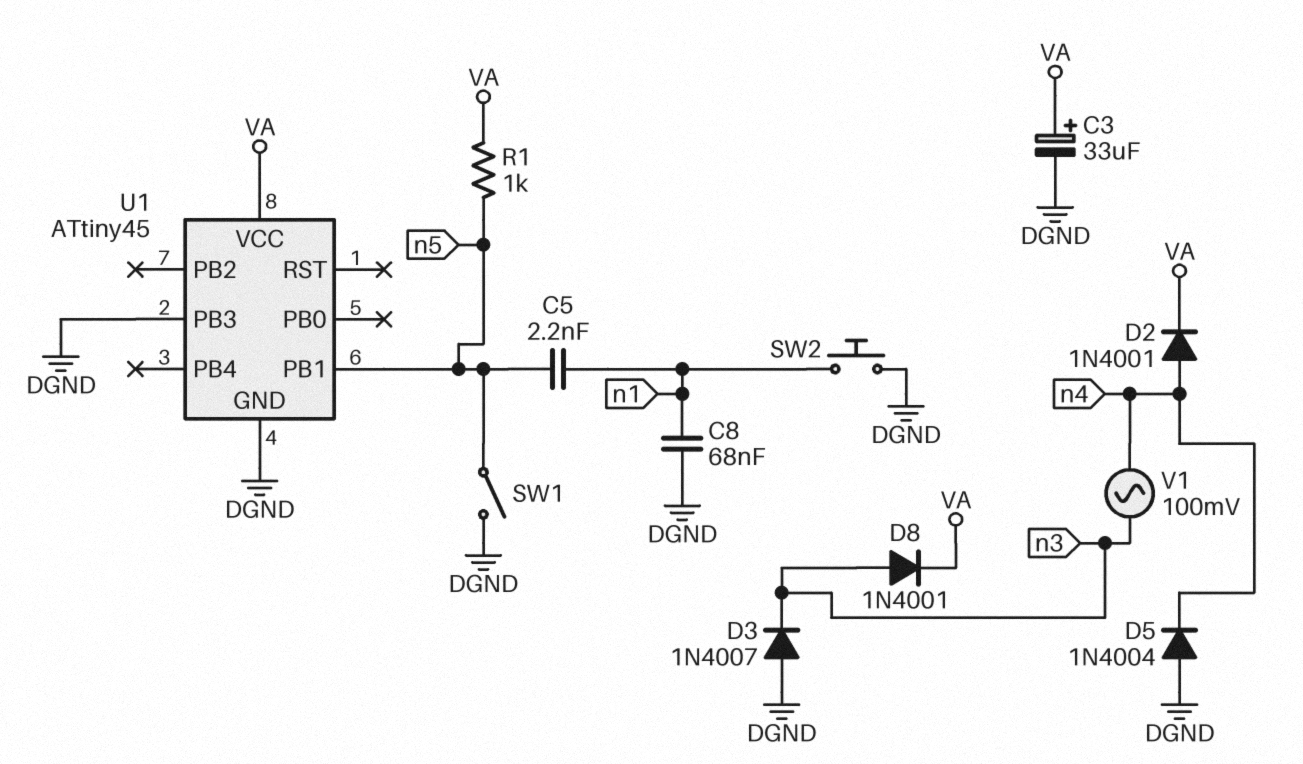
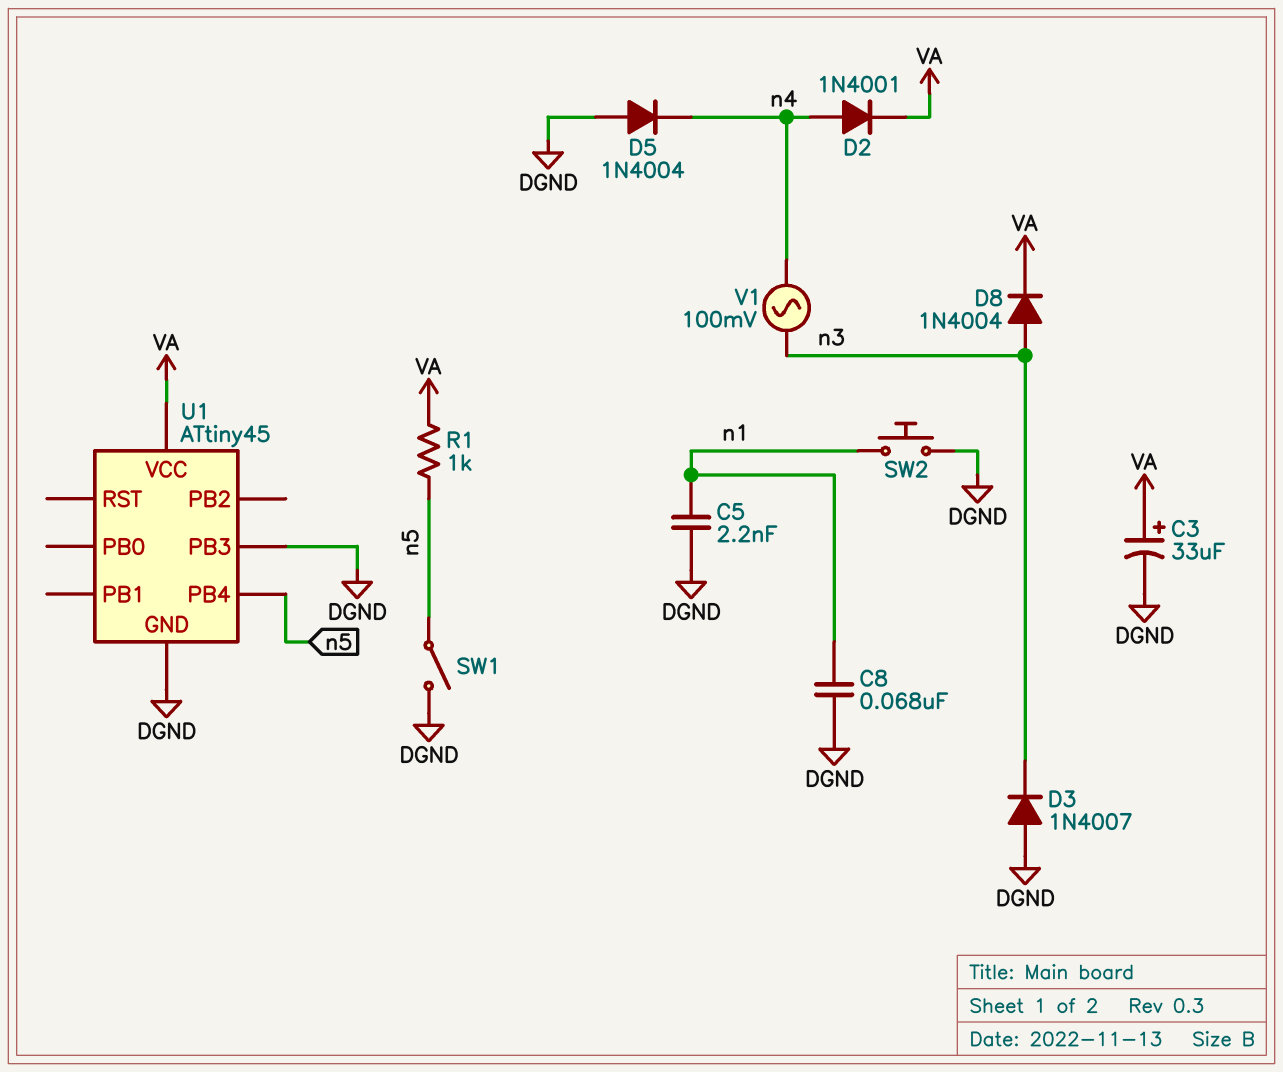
C5: 2.2nF (n1, n5) -> 2.2nF (DGND, n1)
D8: diode 1N4001 (A n3, K VA) -> diode 1N4004 (A n3, K VA)
U1 pin PB1: n5 -> none
U1 pin PB4: none -> n5

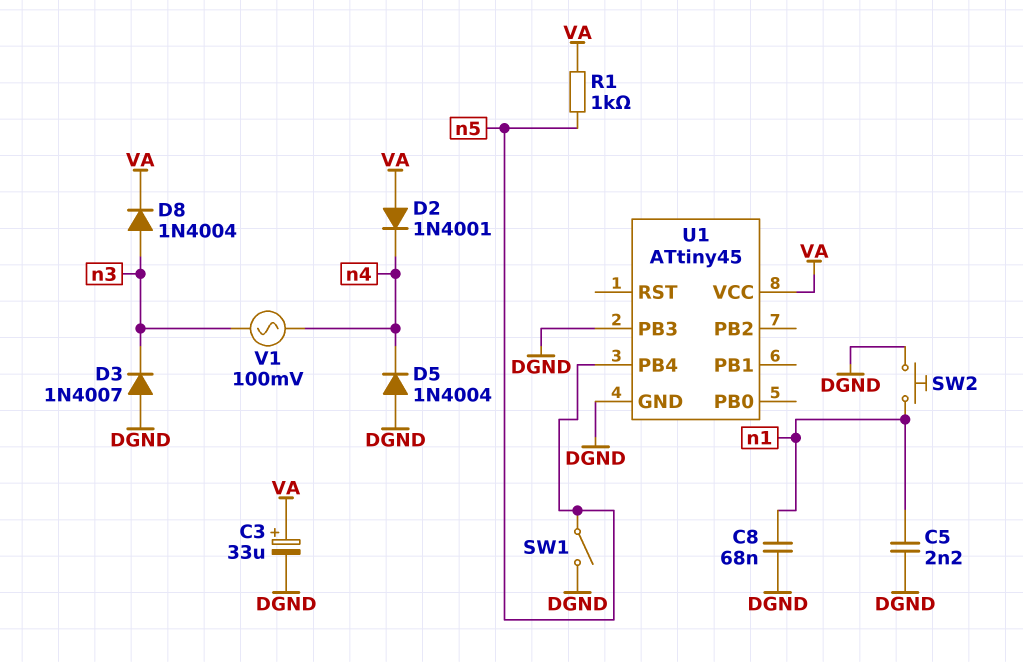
D2: diode 1N4001 (A n4, K VA) -> diode 1N4001 (A VA, K n4)

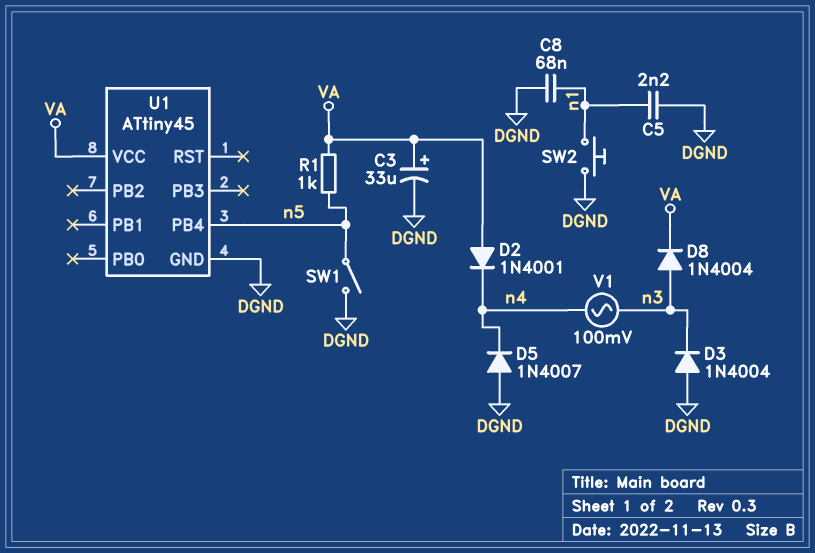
D3: diode 1N4007 (A DGND, K n3) -> diode 1N4004 (A DGND, K n3)
D5: diode 1N4004 (A DGND, K n4) -> diode 1N4007 (A DGND, K n4)
U1 pin PB3: DGND -> none

